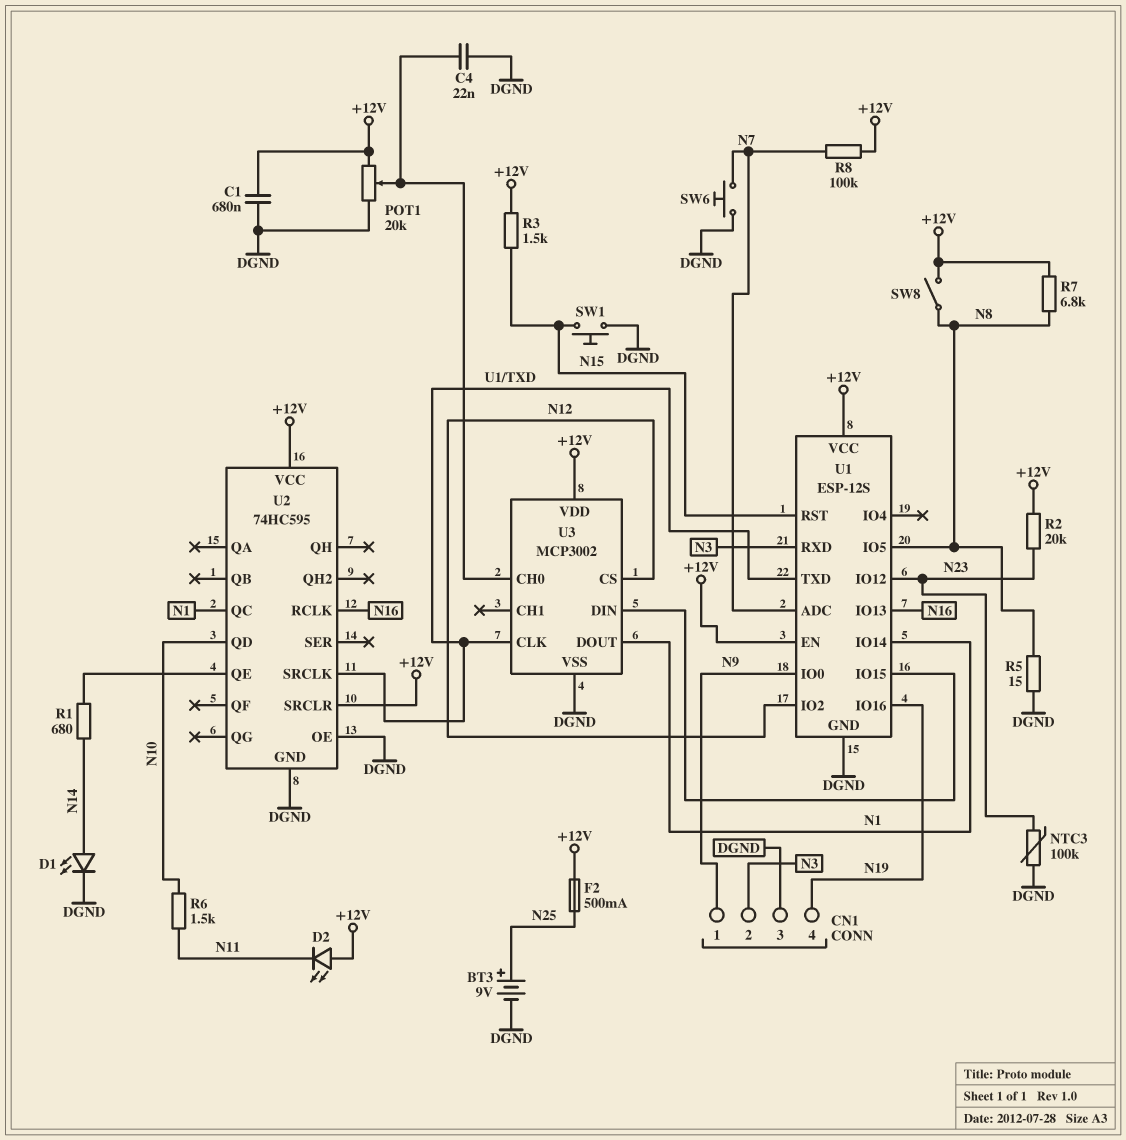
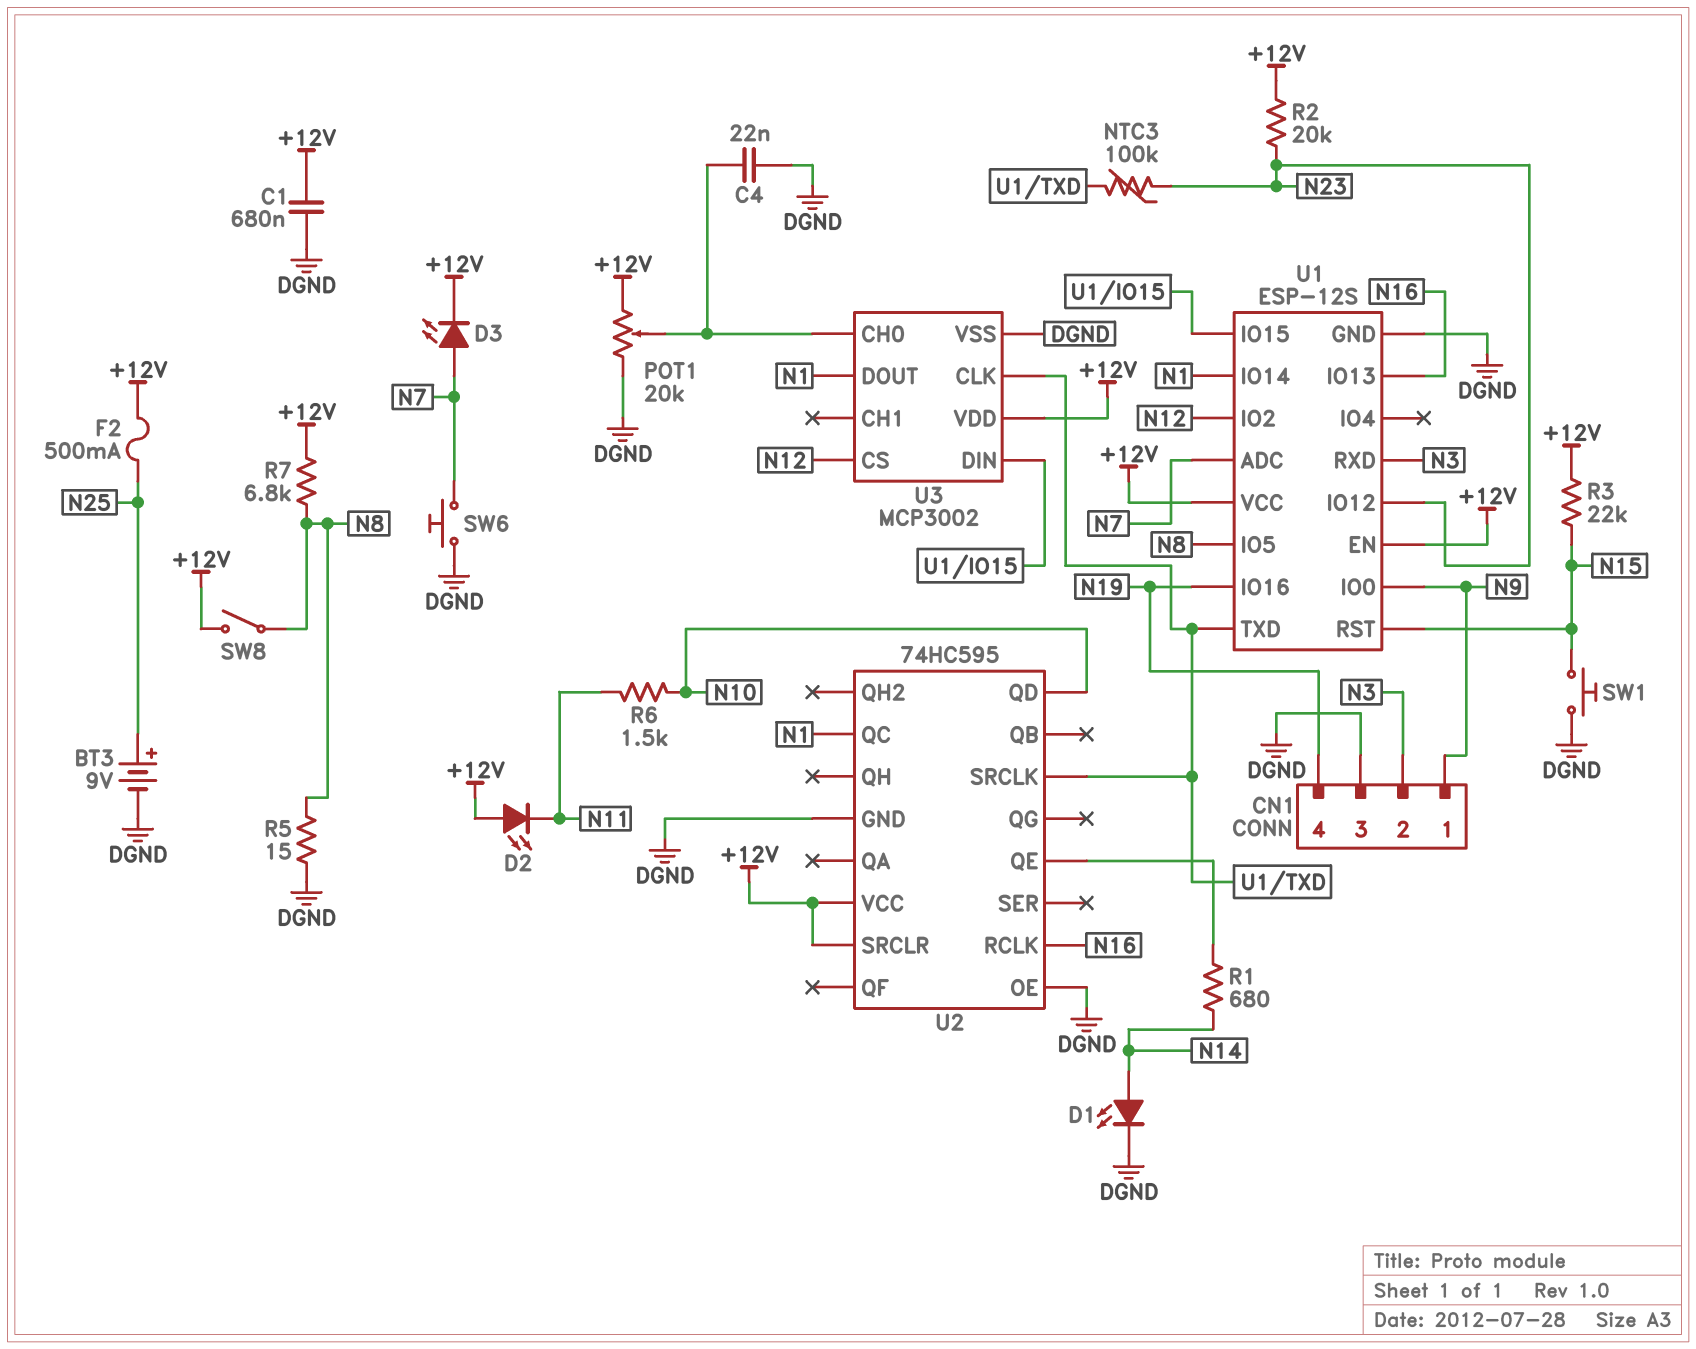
D3: none -> LED (A N7, K +12V)
NTC3: 100k (DGND, N23) -> 100k (N23, U1/TXD)
R3: 1.5k (+12V, N15) -> 22k (+12V, N15)
R8: 100k (+12V, N7) -> none

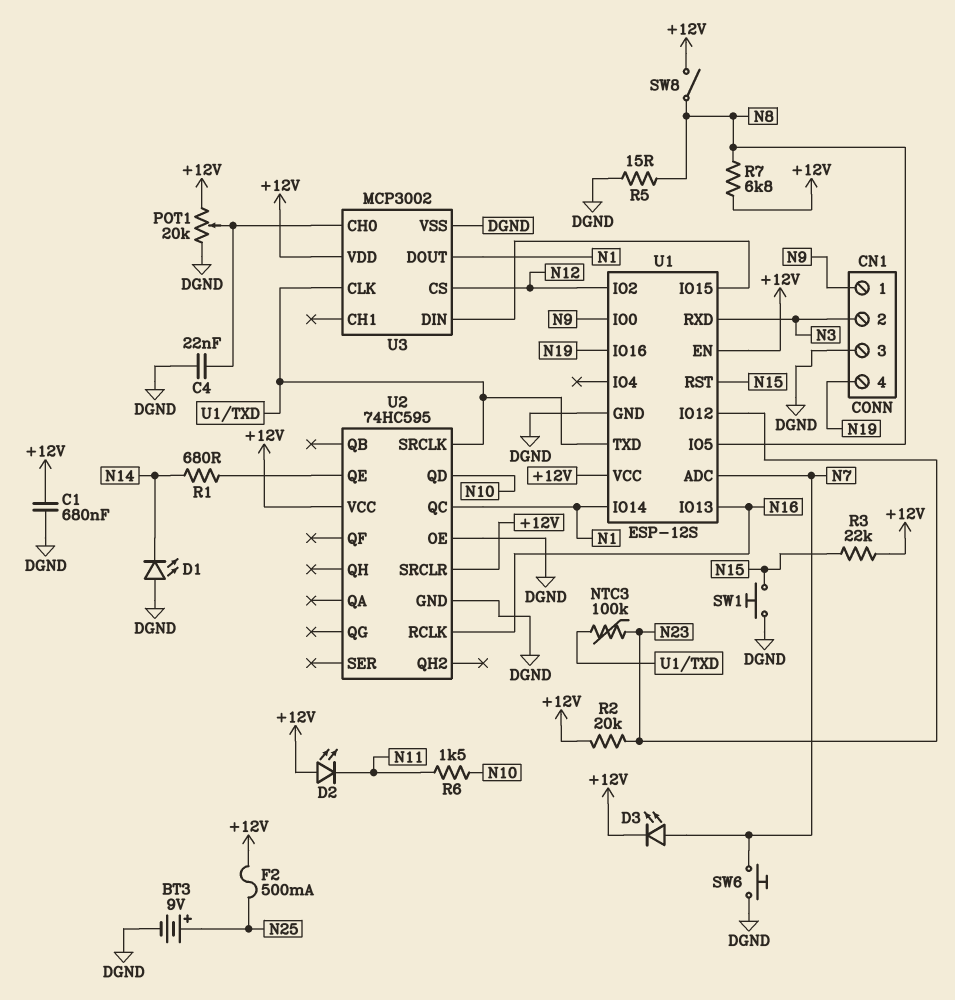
D1: LED (A N14, K DGND) -> LED (A DGND, K N14)

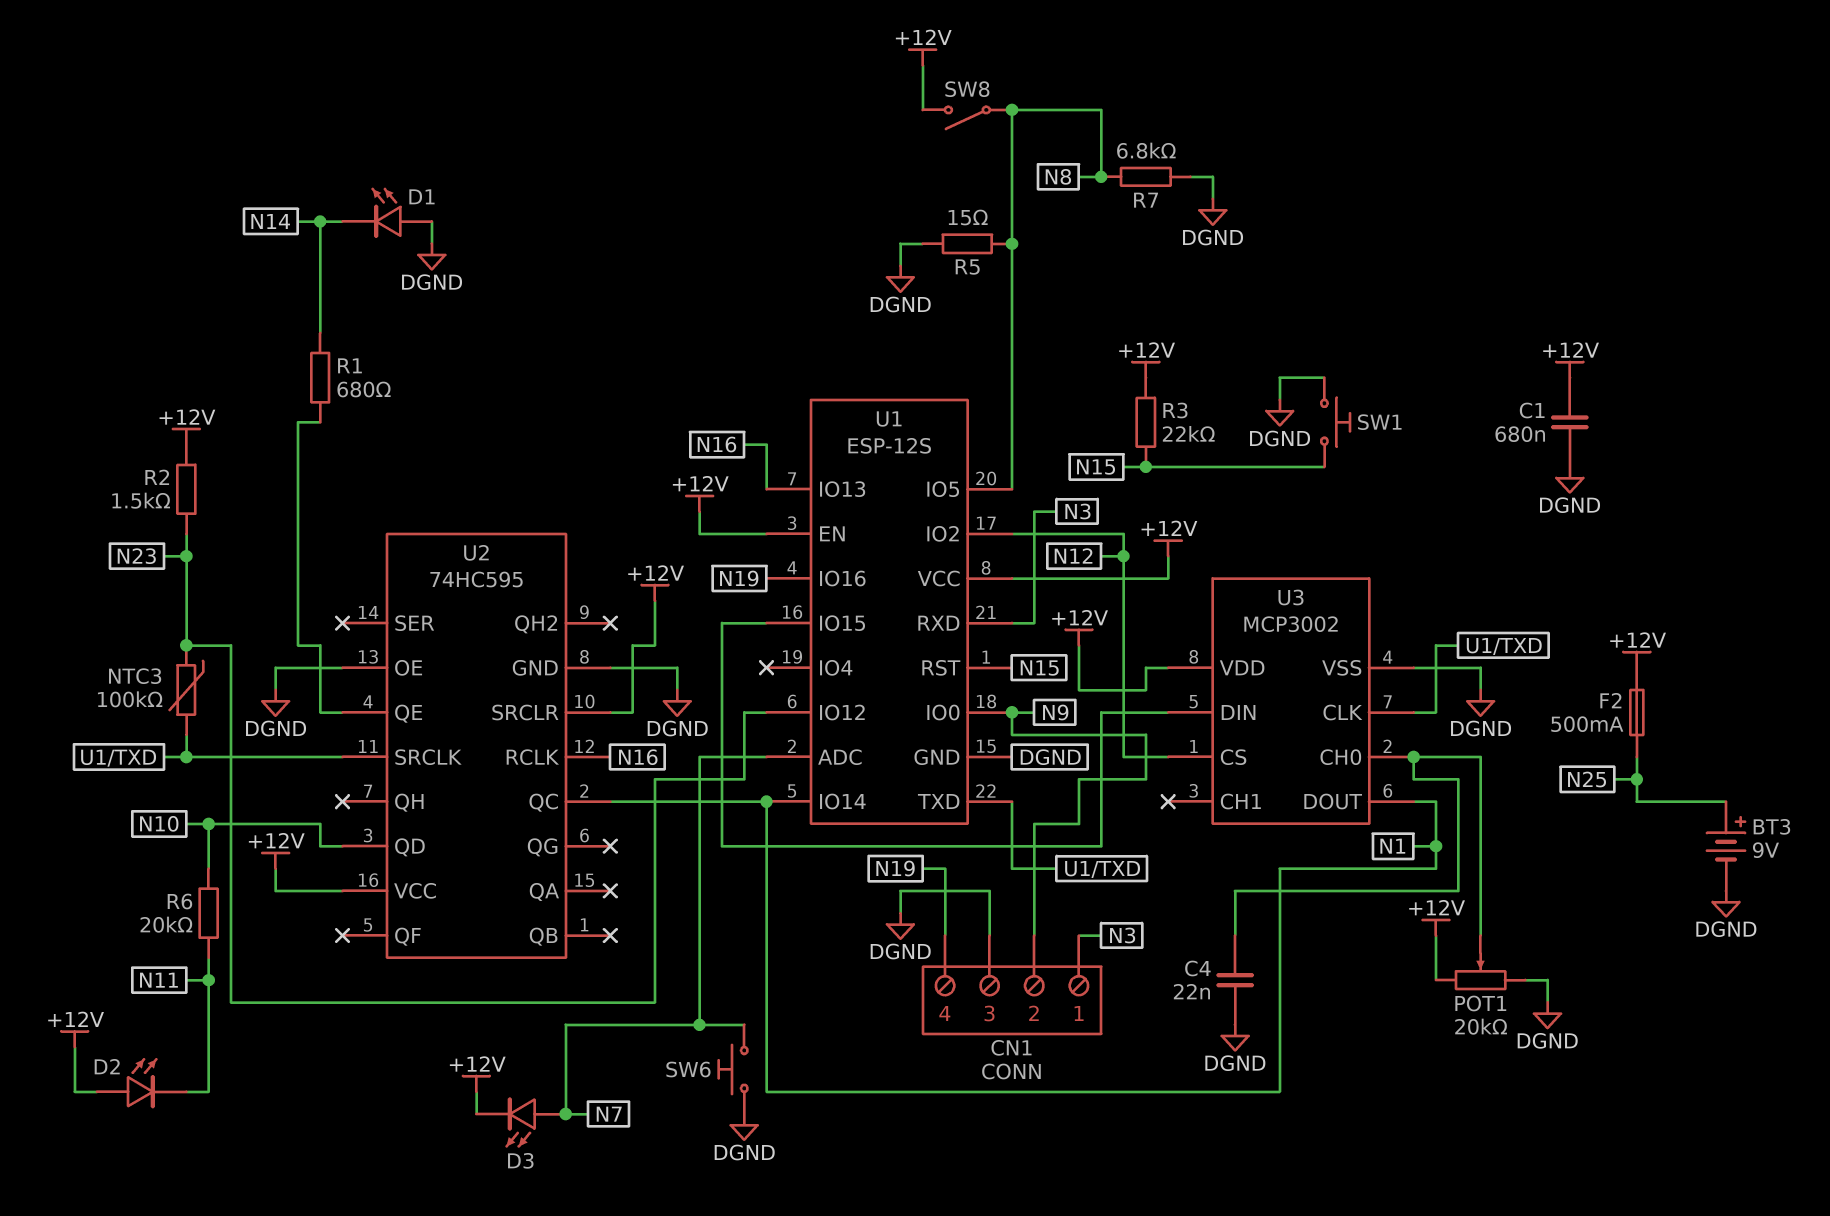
CN1 pin 1: N9 -> N3
CN1 pin 2: N3 -> N9
R2: 20k (+12V, N23) -> 1.5k (+12V, N23)
R6: 1.5k (N10, N11) -> 20k (N10, N11)
R7: 6.8k (+12V, N8) -> 6.8k (DGND, N8)

